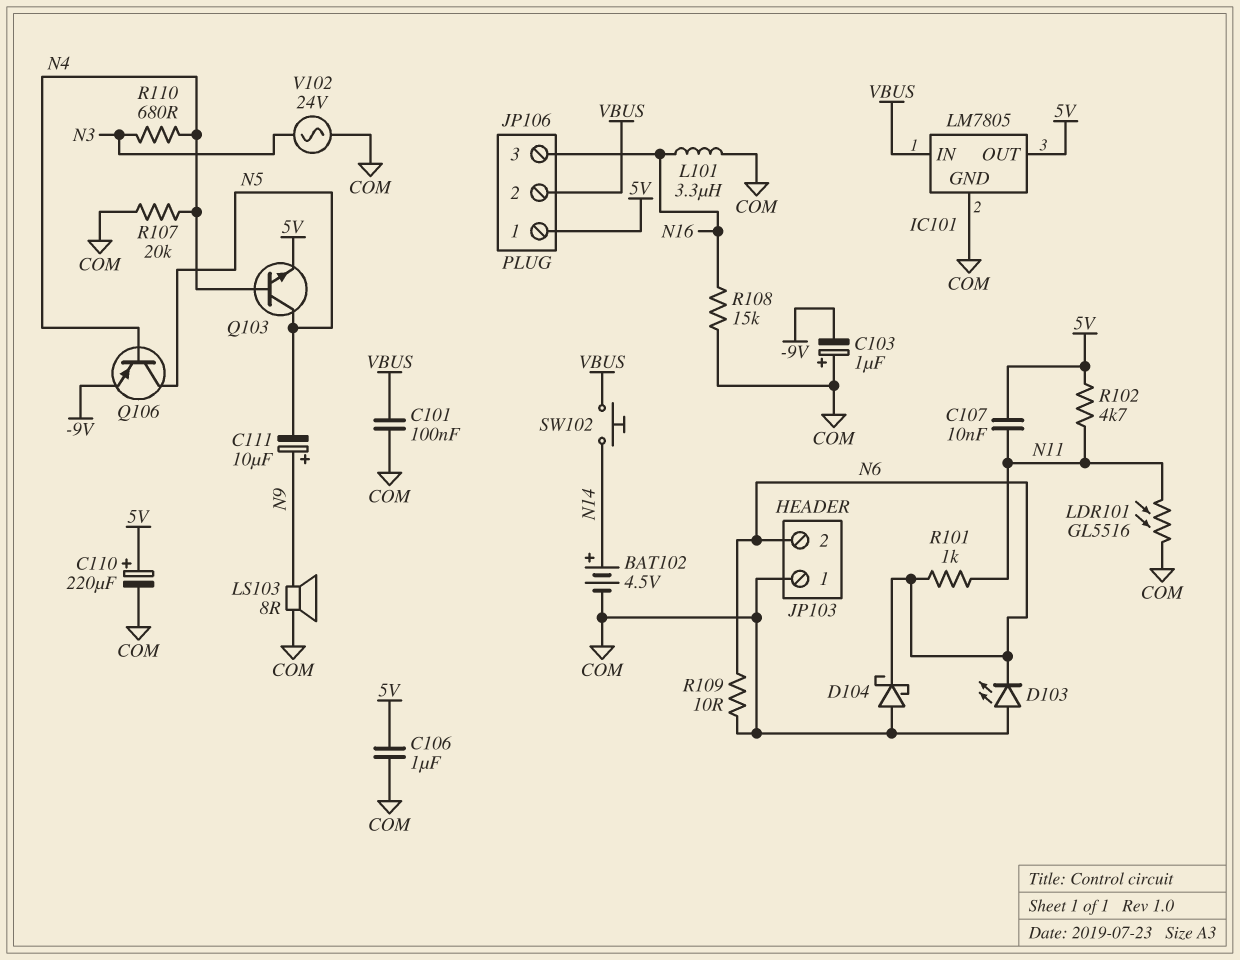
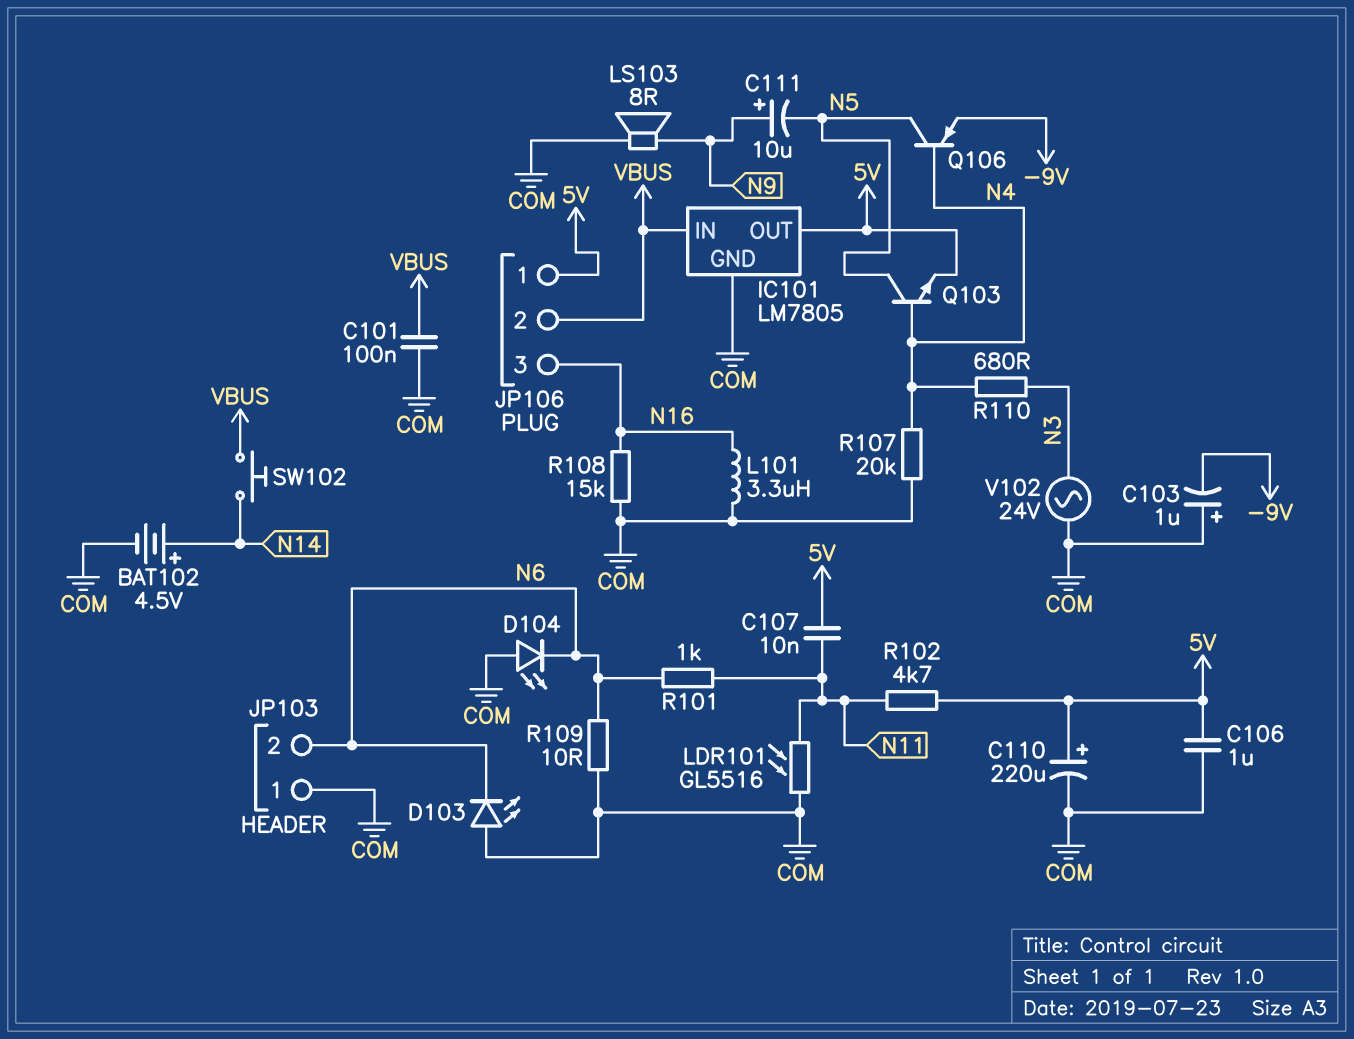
D104: schottky (A COM, K N6) -> LED (A COM, K N6)

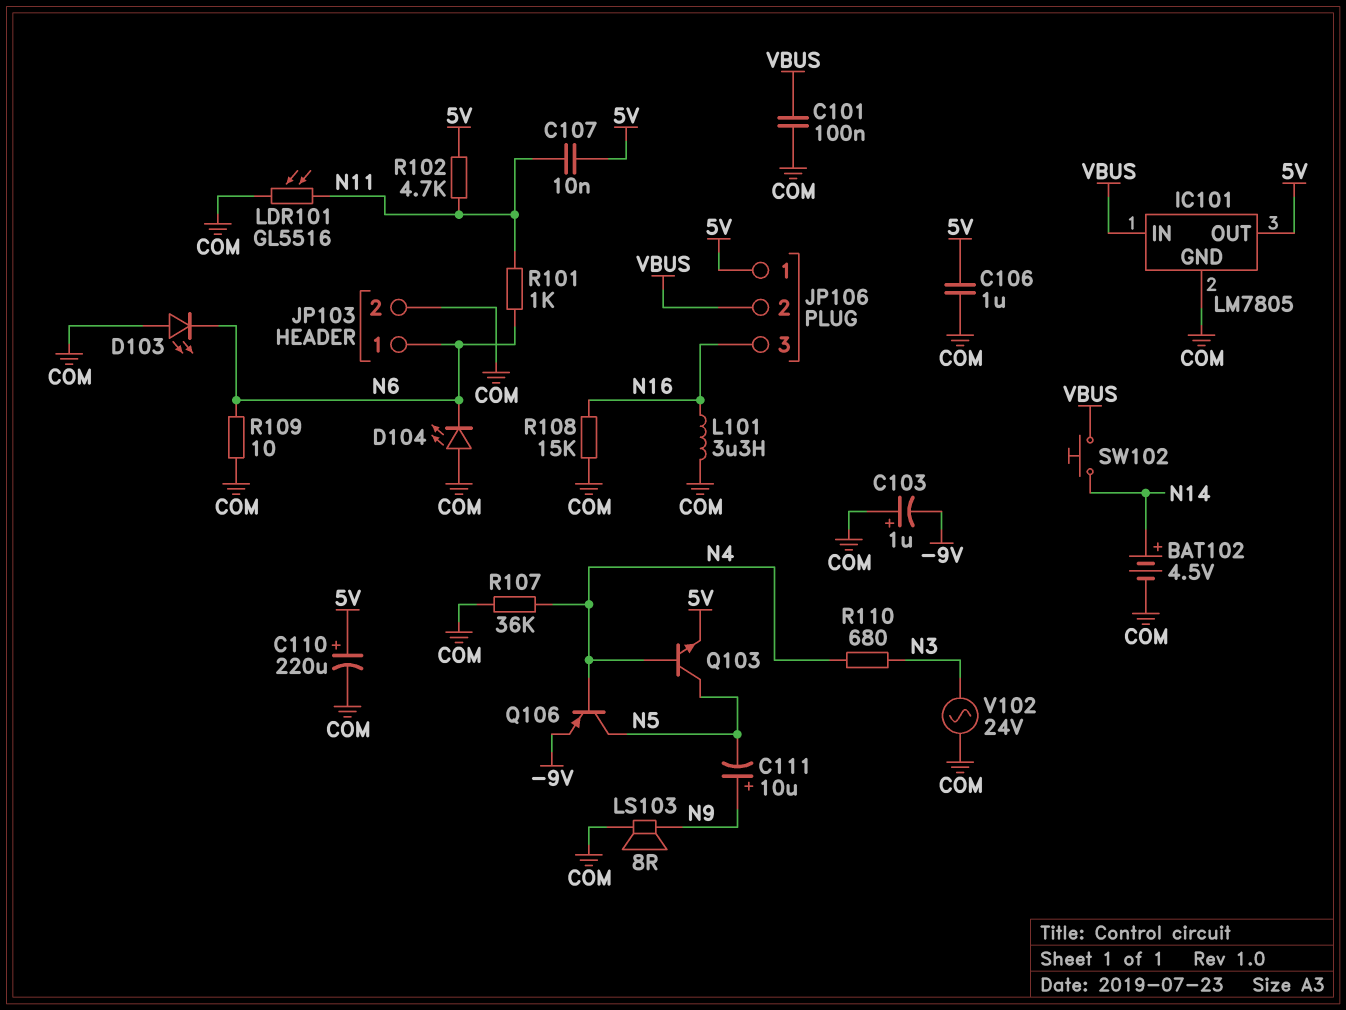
JP103 pin 1: COM -> N6
JP103 pin 2: N6 -> COM
R107: 20k (COM, N4) -> 36k (COM, N4)

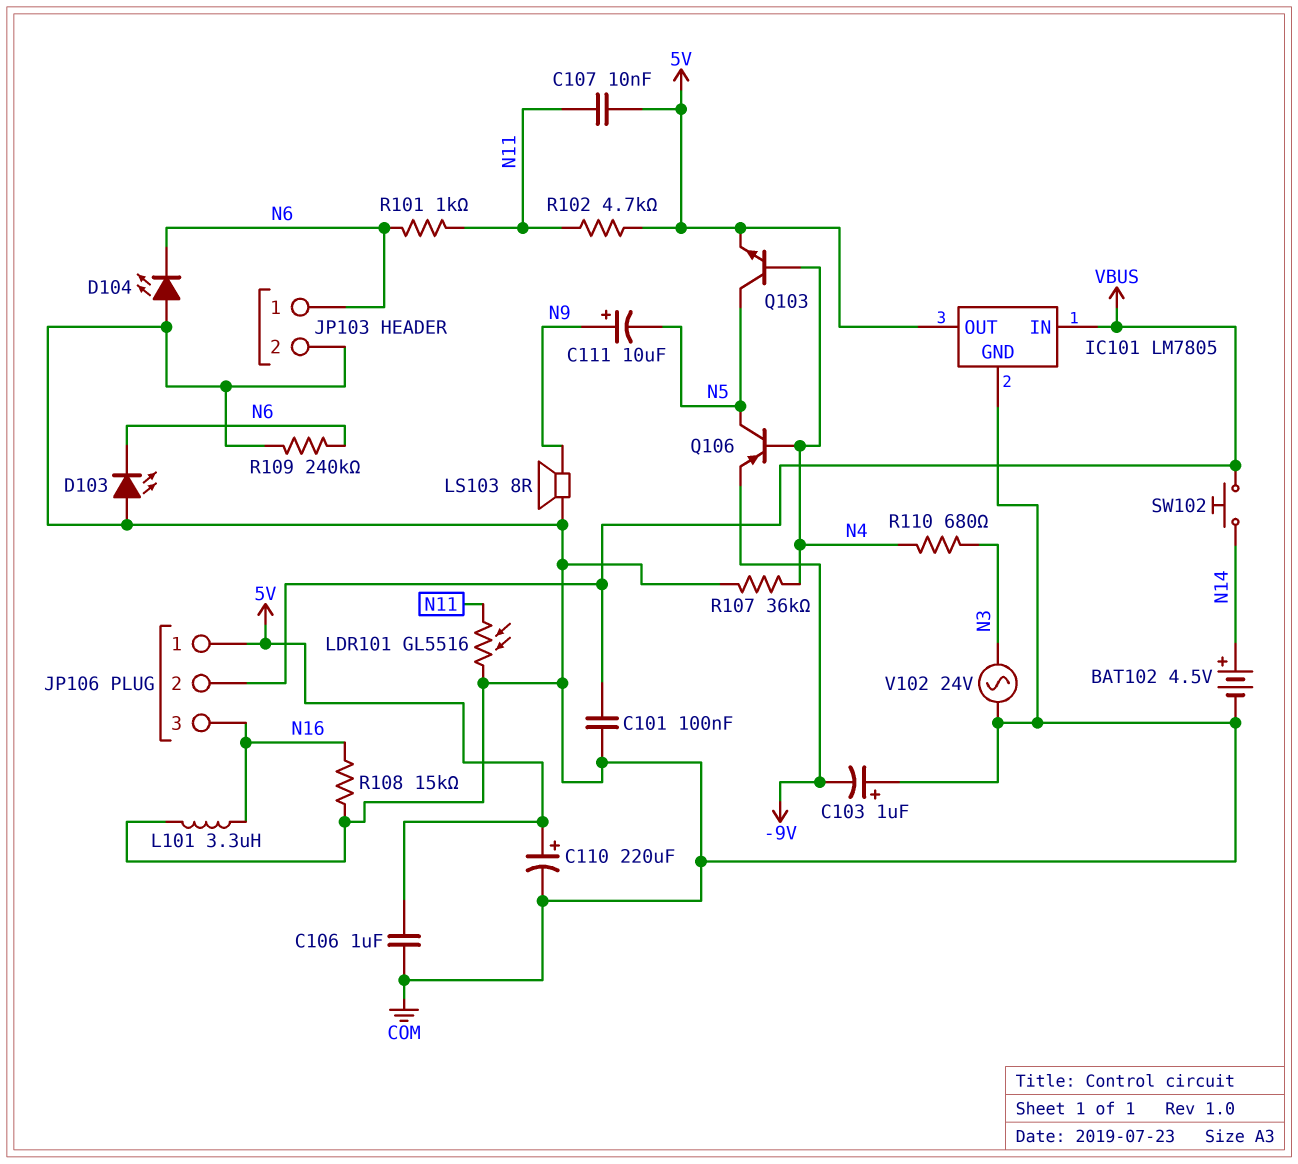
R109: 10 (COM, N6) -> 240k (COM, N6)

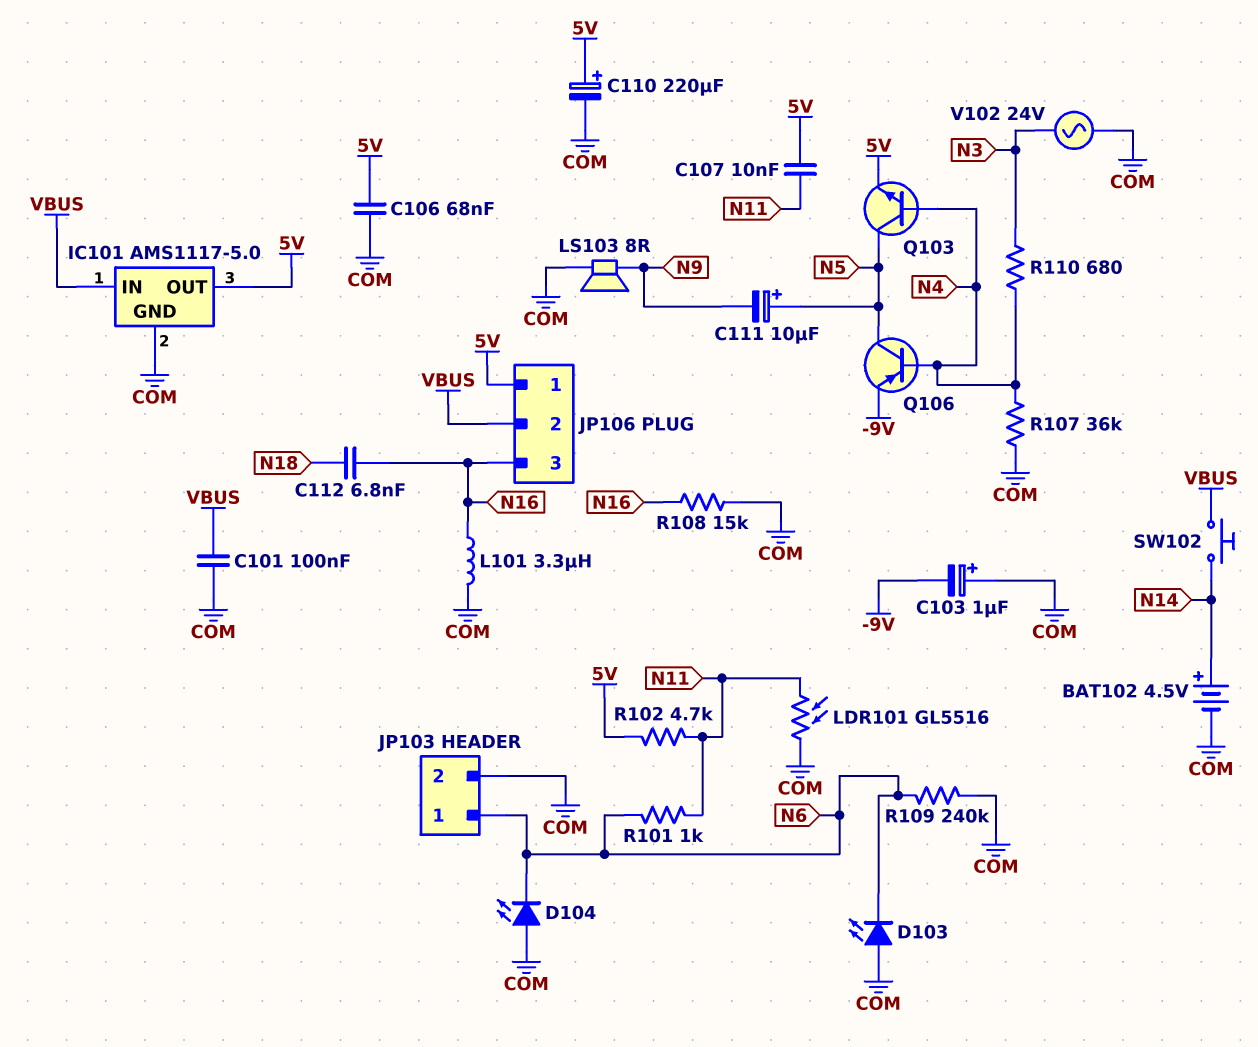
C106: 1uF (5V, COM) -> 68nF (5V, COM)
C111: 10uF (plus N9, minus N5) -> 10uF (plus N5, minus N9)
C112: none -> 6.8nF (N16, N18)
IC101: LM7805 -> AMS1117-5.0

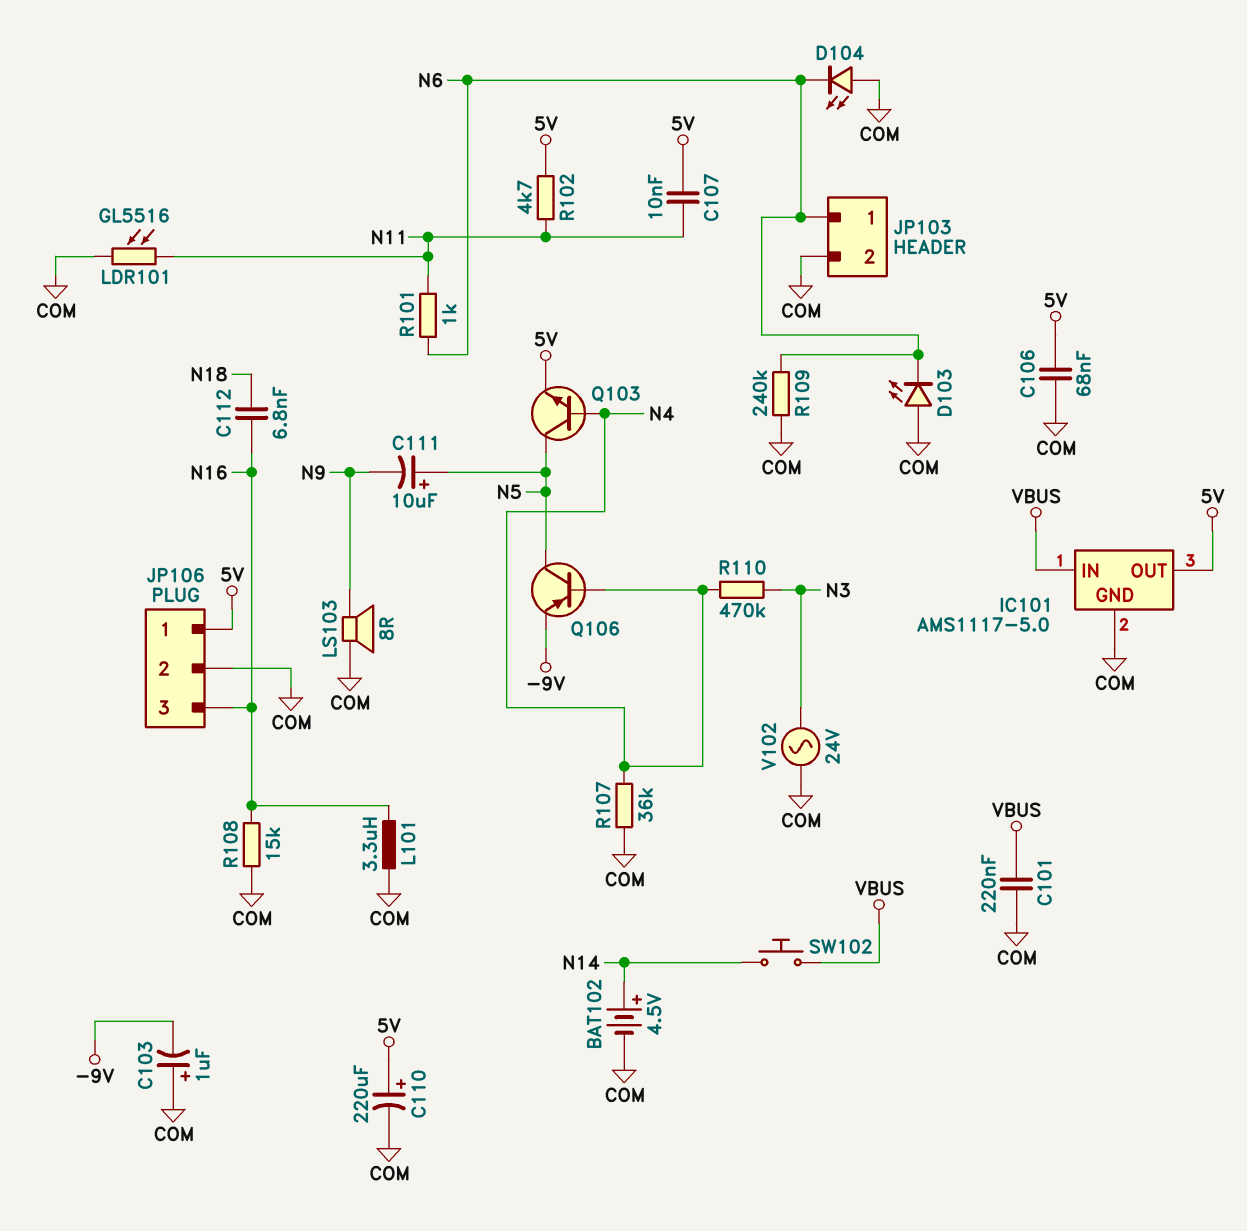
C101: 100nF (COM, VBUS) -> 220nF (COM, VBUS)
JP106 pin 2: VBUS -> COM
R110: 680 (N3, N4) -> 470k (N3, N4)

